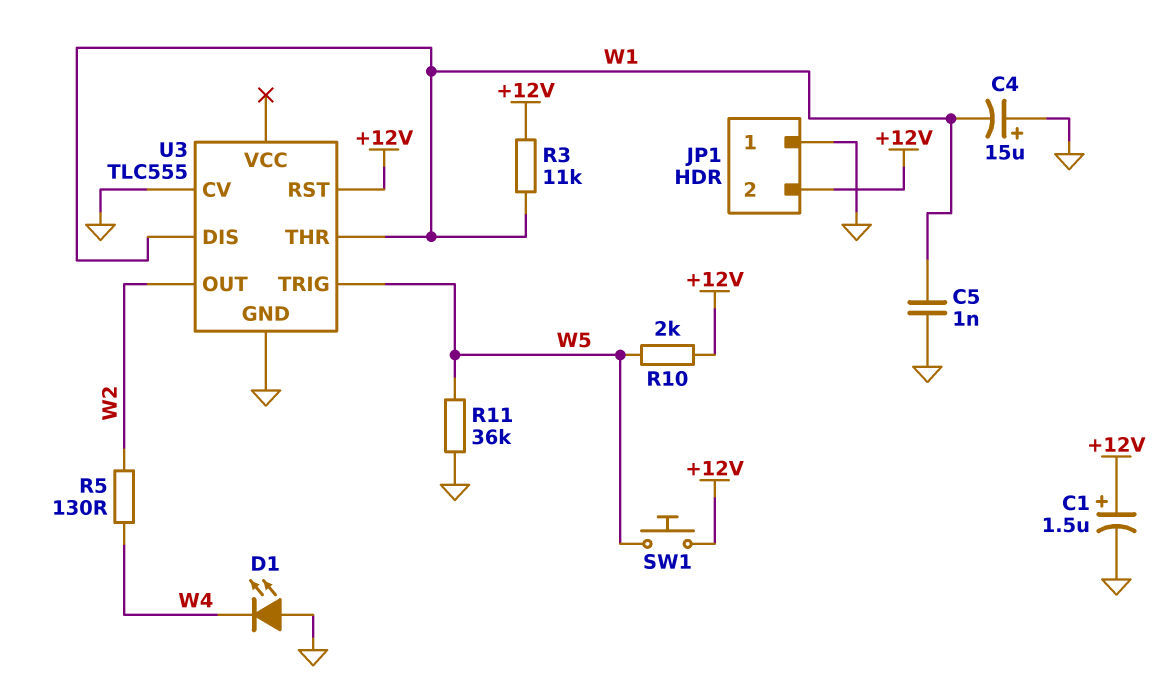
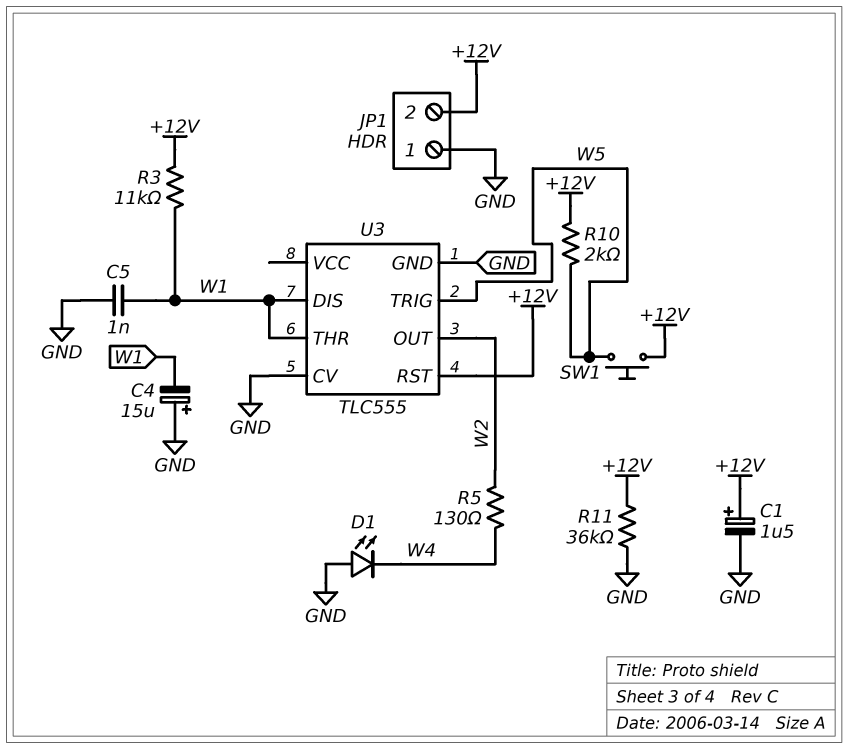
R11: 36k (GND, W5) -> 36k (+12V, GND)

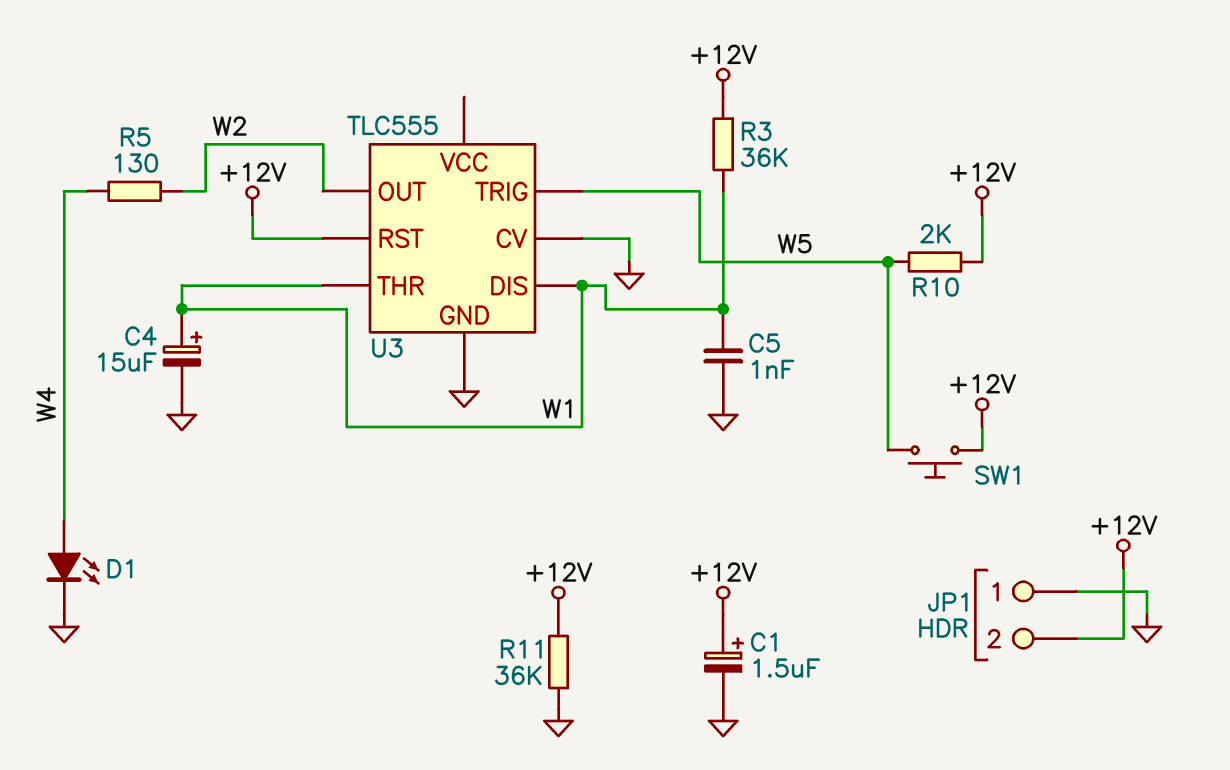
C4: 15uF (plus GND, minus W1) -> 15uF (plus W1, minus GND)
D1: LED (A GND, K W4) -> LED (A W4, K GND)
R3: 11k (+12V, W1) -> 36k (+12V, W1)

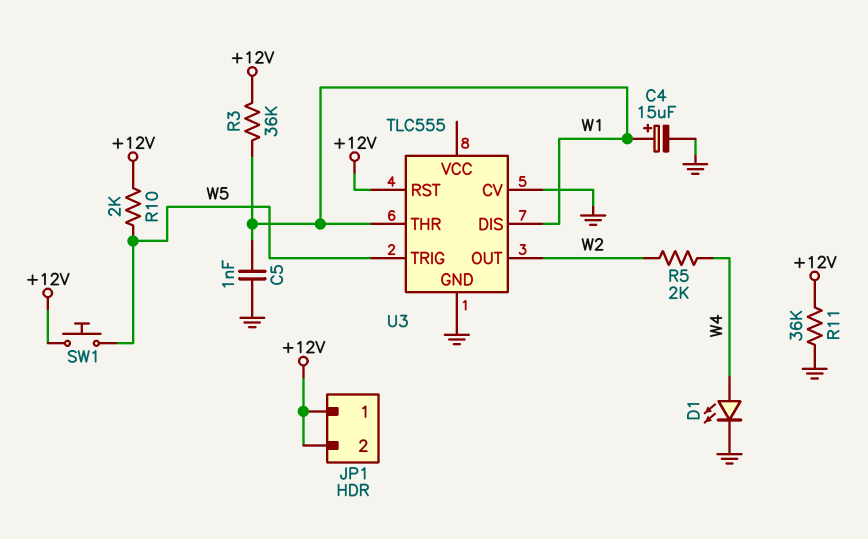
C1: 1.5uF (plus +12V, minus GND) -> none
JP1 pin 1: GND -> +12V
R5: 130 (W2, W4) -> 2k (W2, W4)

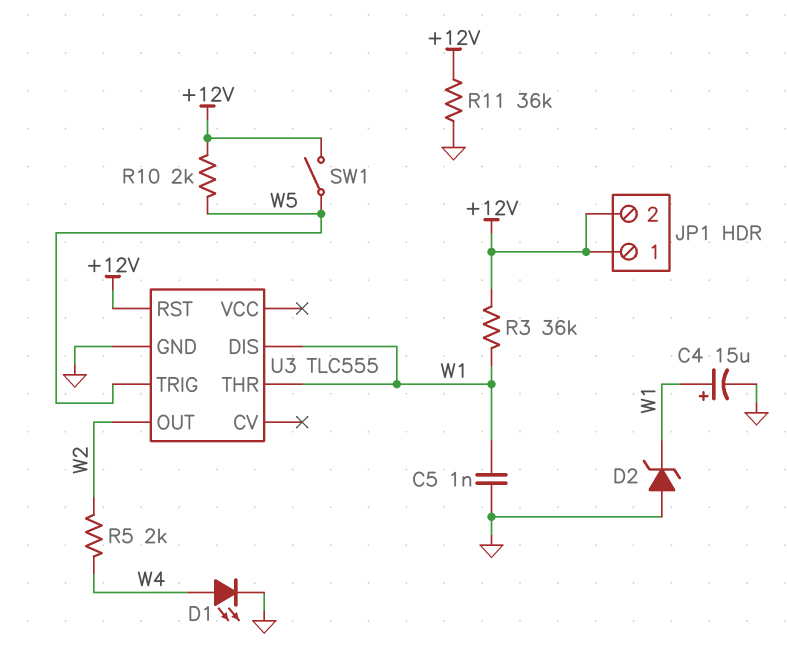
D2: none -> zener (A GND, K W1)
SW1: button (+12V, W5) -> switch (+12V, W5)
U3 pin CV: GND -> none

